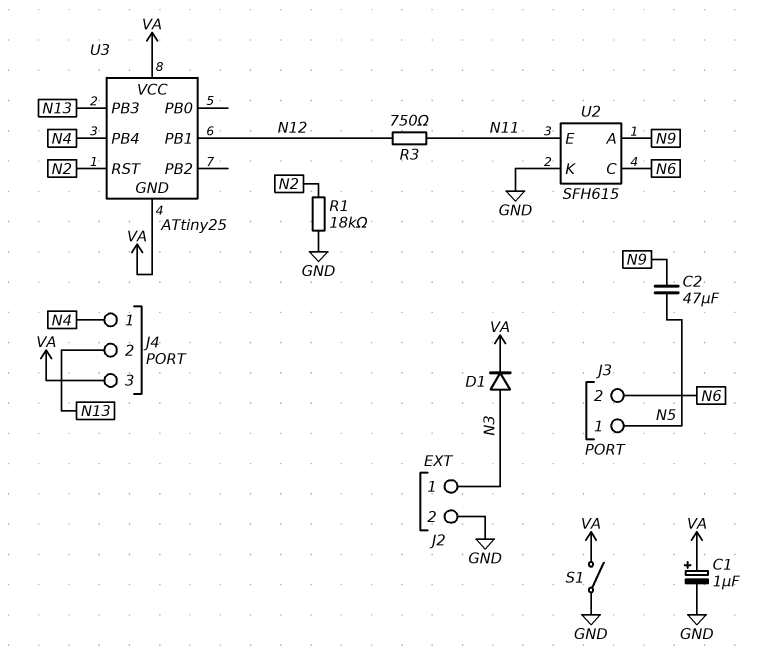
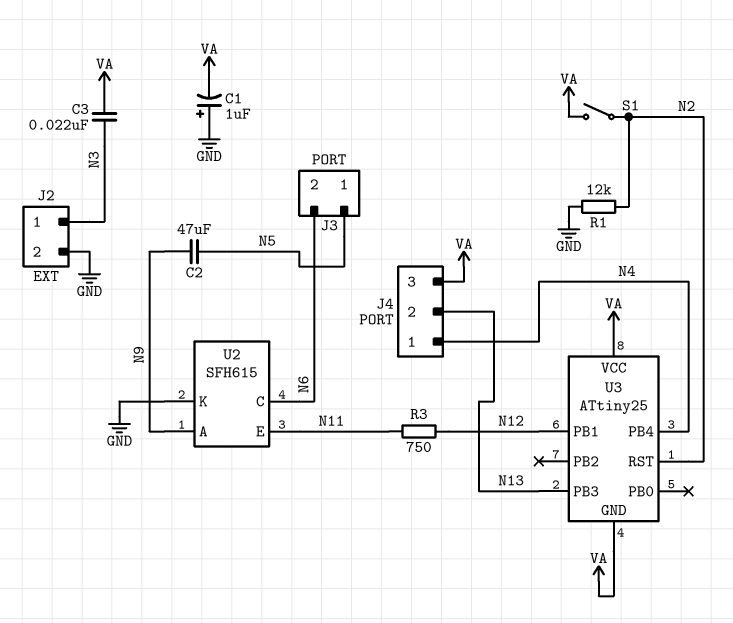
C1: 1uF (plus VA, minus GND) -> 1uF (plus GND, minus VA)
C3: none -> 22nF (N3, VA)
D1: diode (A N3, K VA) -> none
R1: 18k (GND, N2) -> 12k (GND, N2)
S1: switch (GND, VA) -> switch (N2, VA)

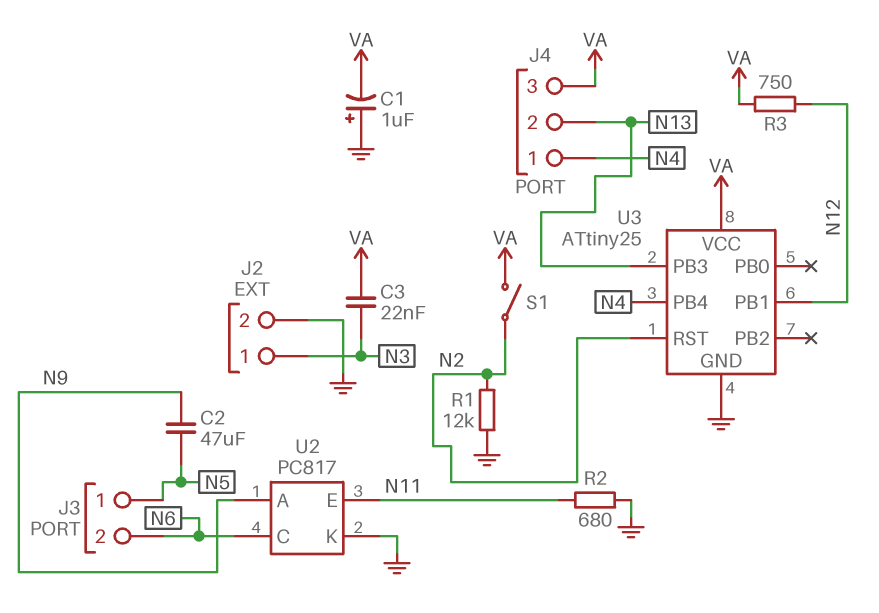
R2: none -> 680 (GND, N11)
R3: 750 (N11, N12) -> 750 (N12, VA)
U2: SFH615 -> PC817
U3 pin GND: VA -> GND

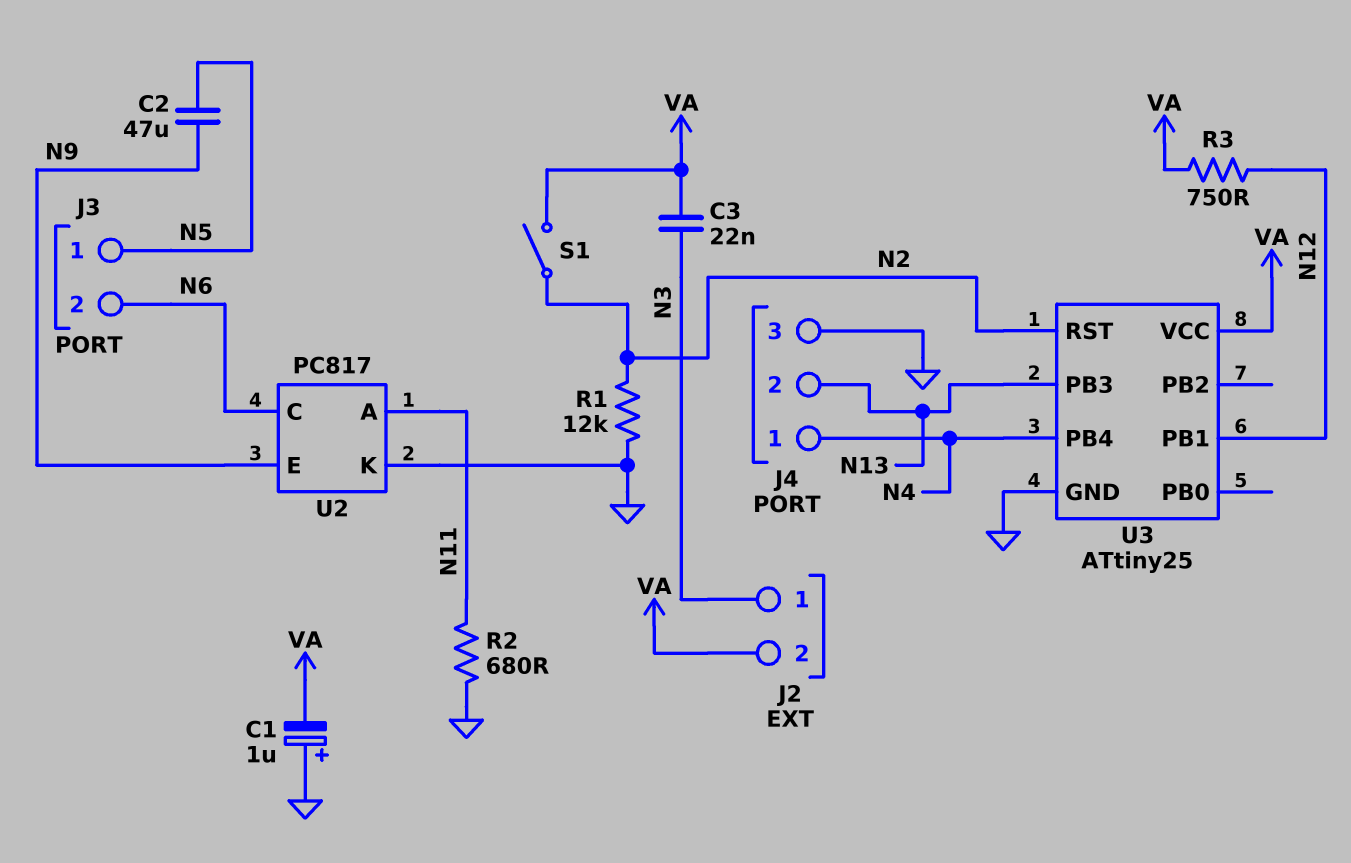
J2 pin 2: GND -> VA
J4 pin 3: VA -> GND
U2 pin A: N9 -> N11
U2 pin E: N11 -> N9

